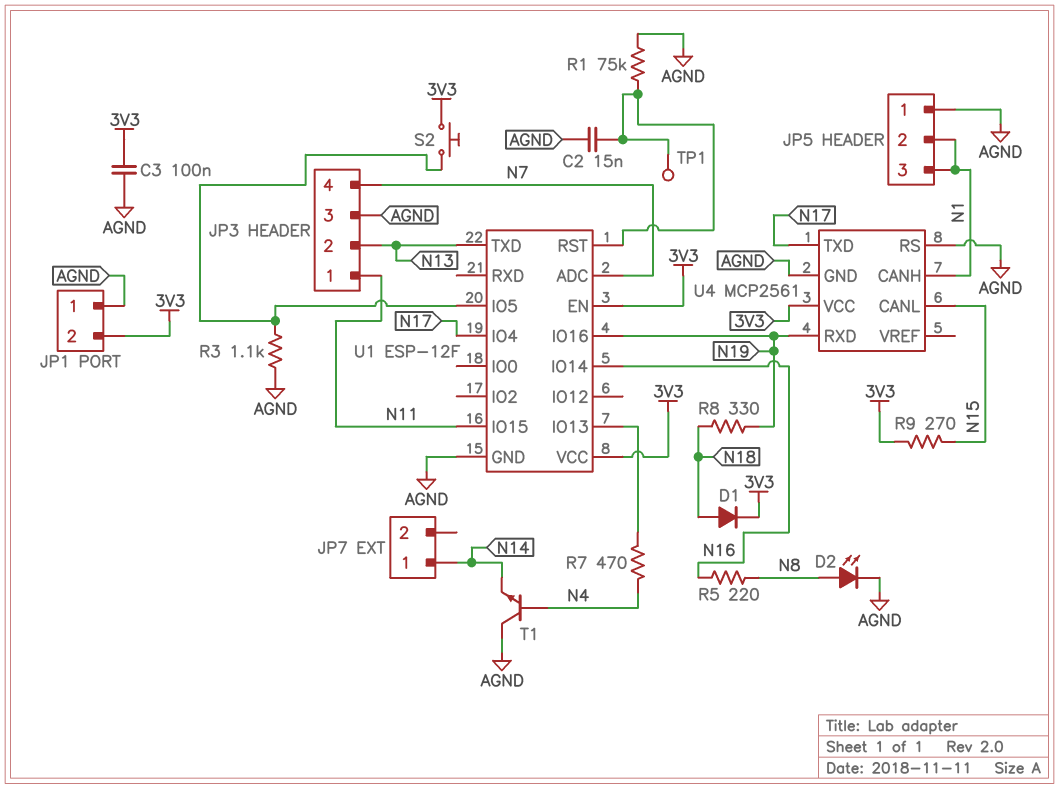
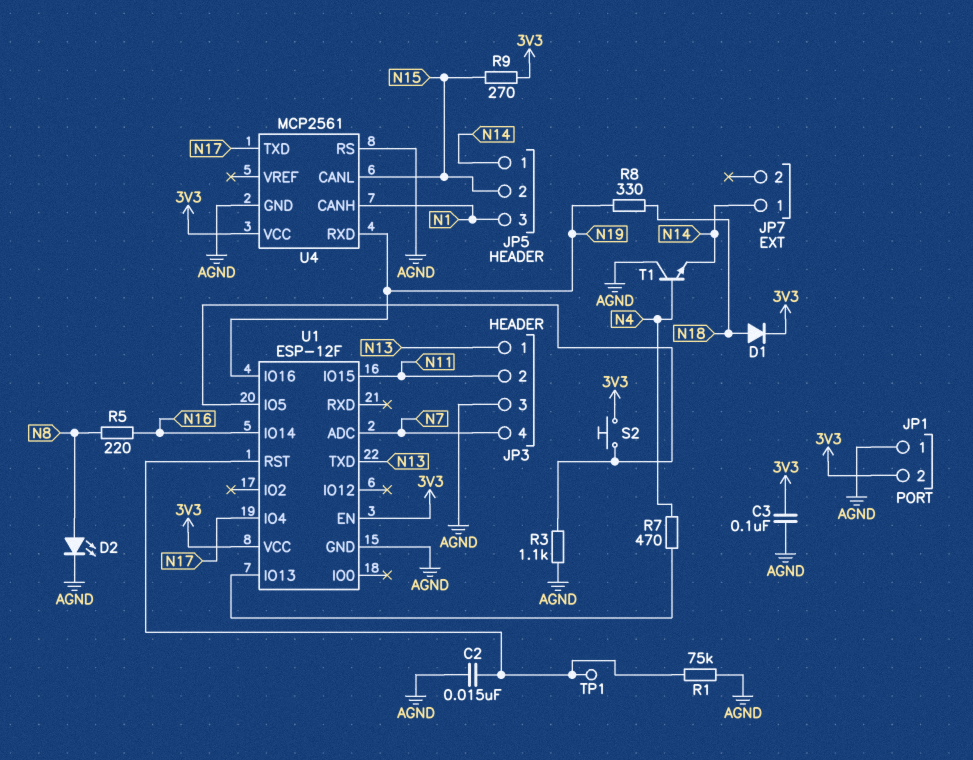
JP3 pin 1: N11 -> N13
JP3 pin 2: N13 -> N11
JP5 pin 1: AGND -> N14
JP5 pin 2: N1 -> N15

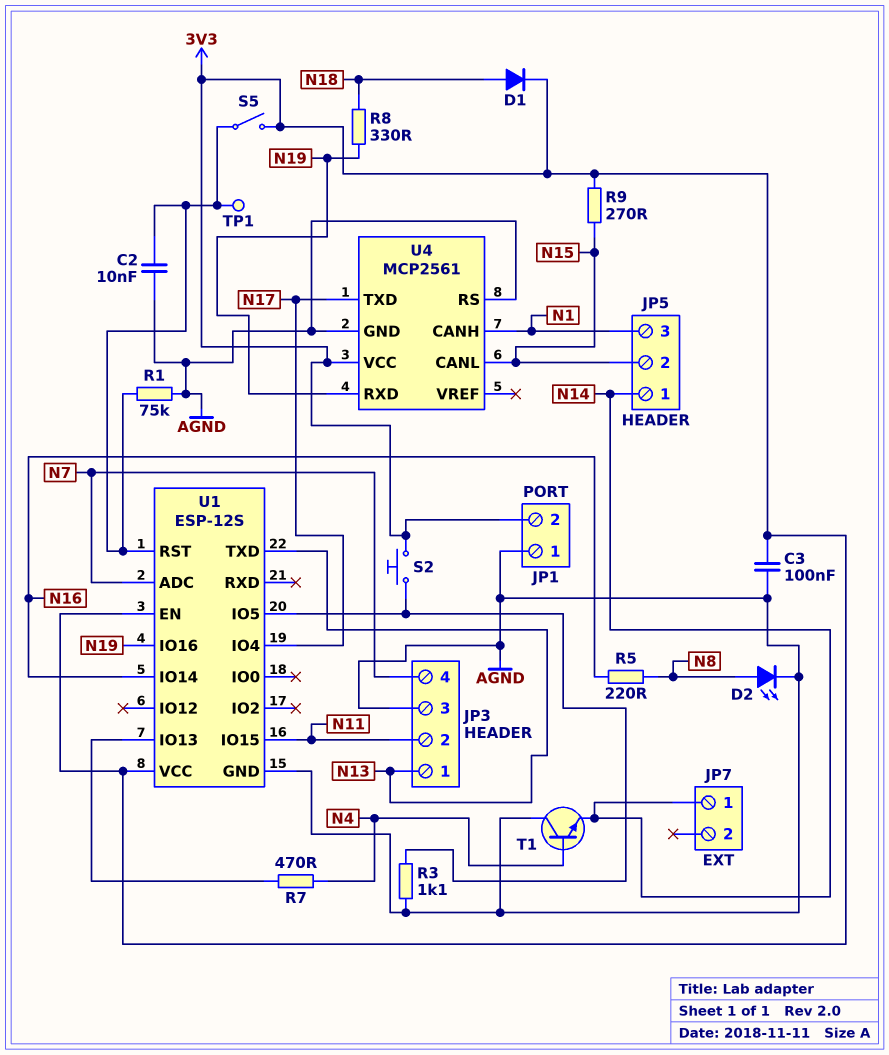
C2: 15nF (AGND, U1/RST) -> 10nF (AGND, U1/RST)
S5: none -> switch (3V3, U1/RST)
U1: ESP-12F -> ESP-12S

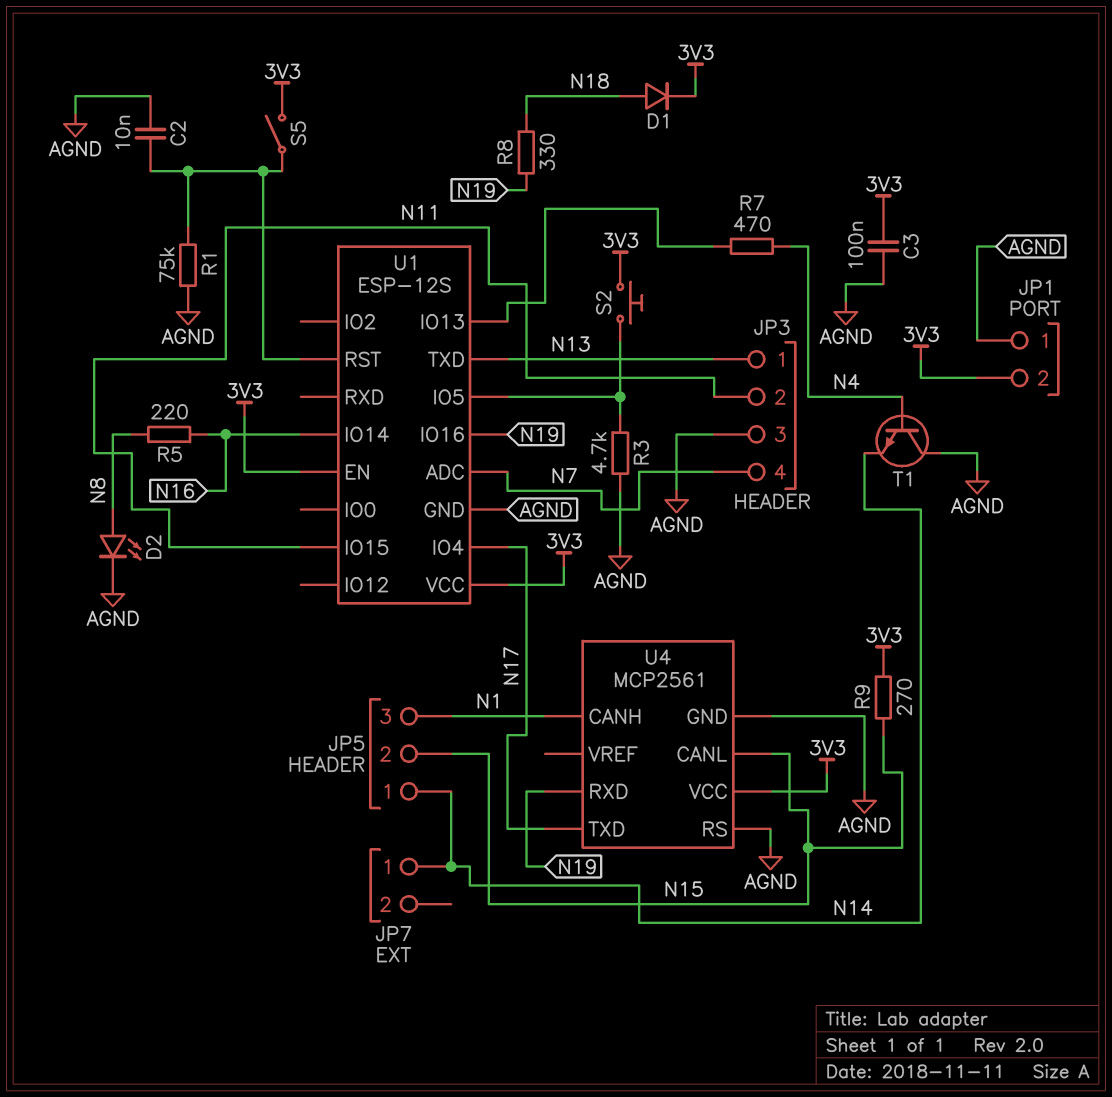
R3: 1.1k (AGND, U1/IO5) -> 4.7k (AGND, U1/IO5)
TP1: test point (U1/RST) -> none

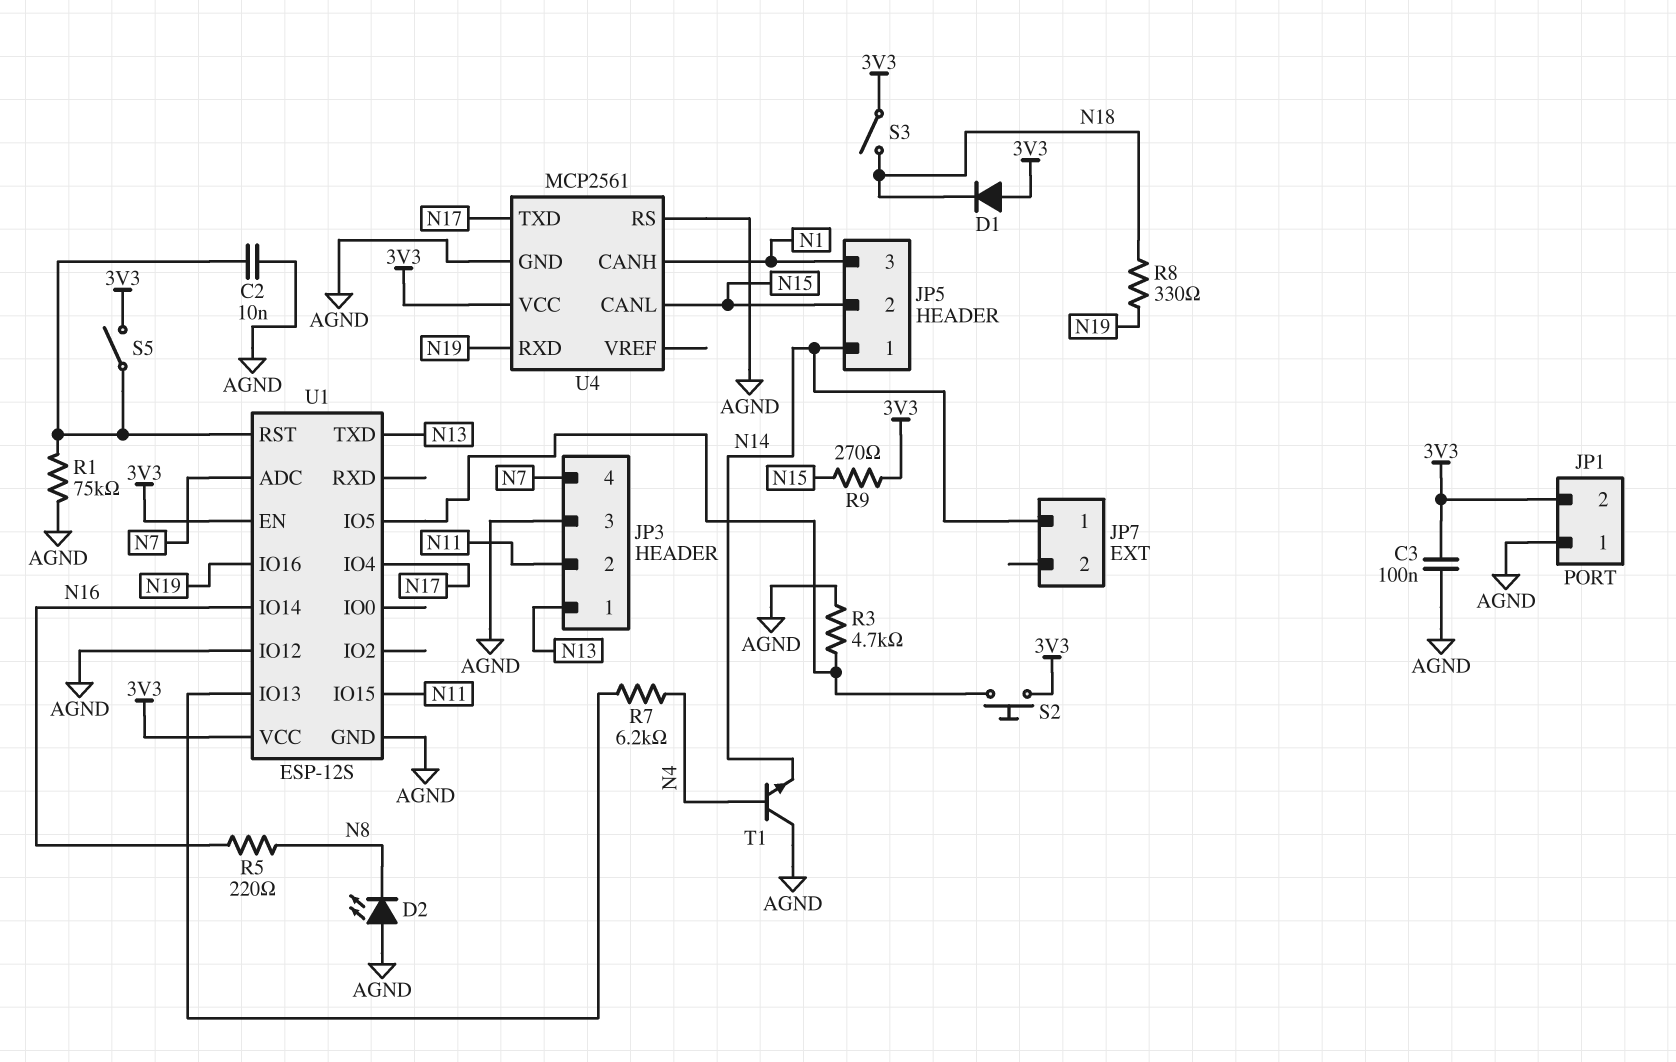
D1: diode (A N18, K 3V3) -> diode (A 3V3, K N18)
D2: LED (A N8, K AGND) -> LED (A AGND, K N8)
R7: 470 (N4, U1/IO13) -> 6.2k (N4, U1/IO13)
S3: none -> switch (3V3, N18)
U1 pin IO12: none -> AGND

